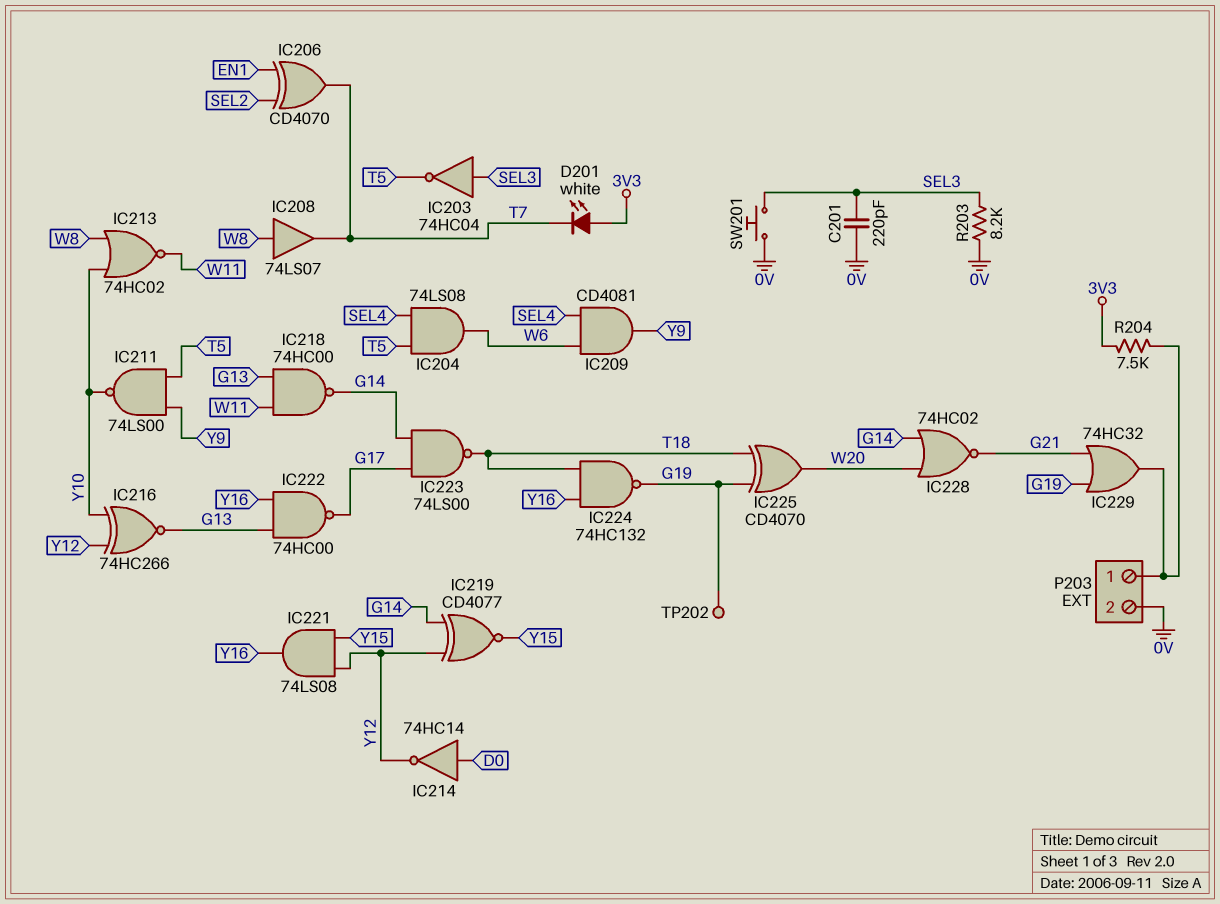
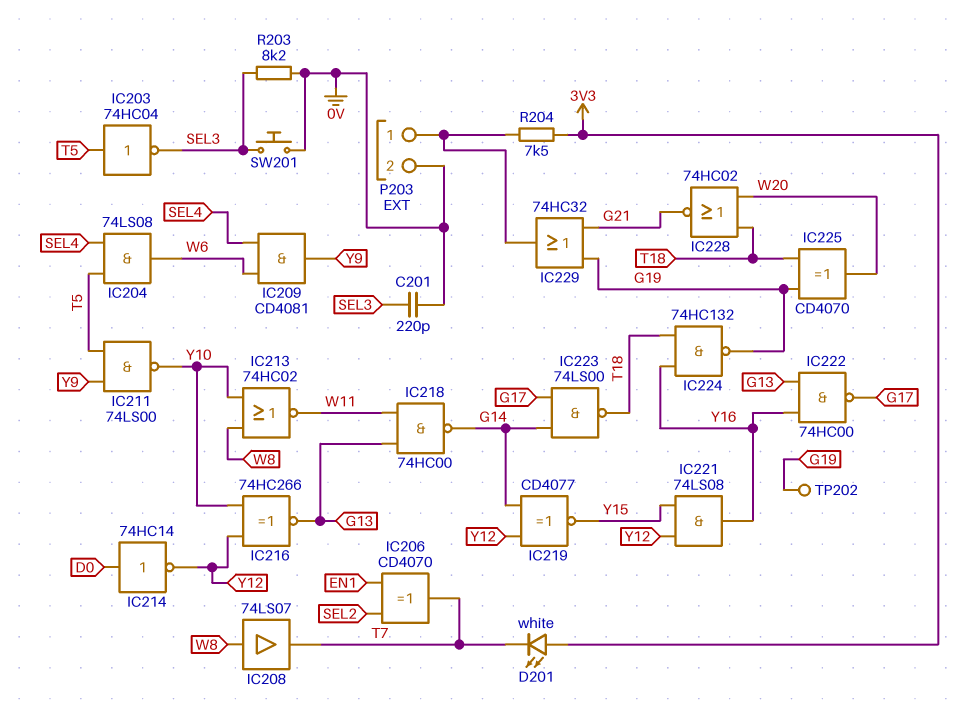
IC203: NOT 74HC04 (in SEL3, out T5) -> NOT 74HC04 (in T5, out SEL3)
IC228: NOR 74HC02 (in G14, in W20, out G21) -> NOR 74HC02 (in T18, in W20, out G21)

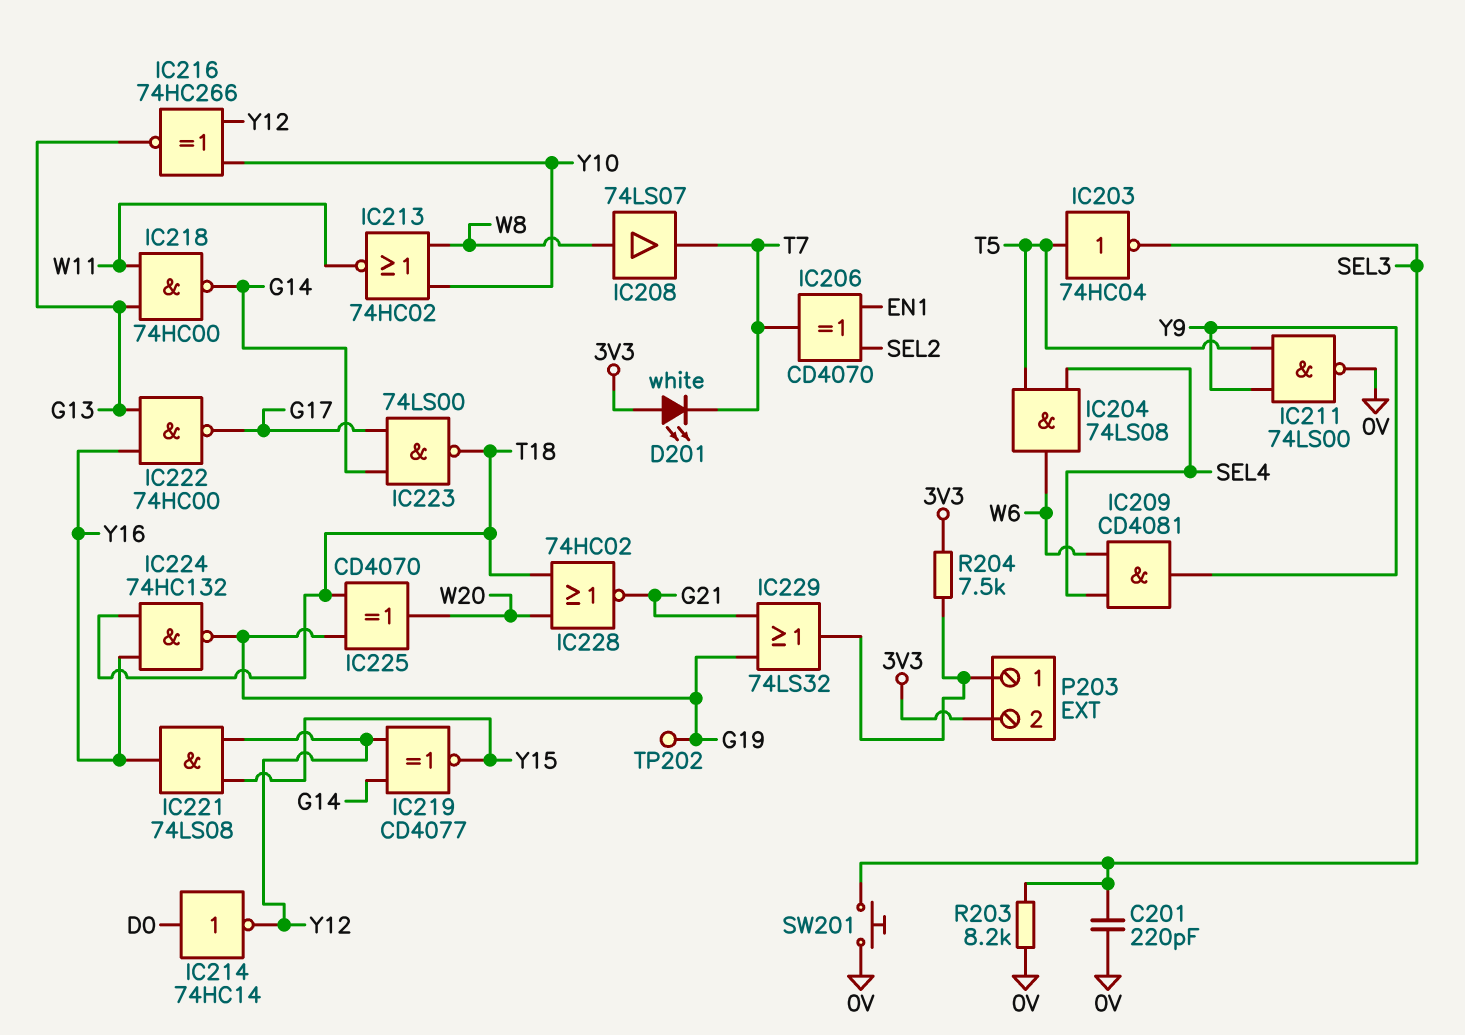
IC211: NAND 74LS00 (in T5, in Y9, out Y10) -> NAND 74LS00 (in T5, in Y9, out 0V)
IC229: OR 74HC32 (in G19, in G21, out P203/1) -> OR 74LS32 (in G19, in G21, out P203/1)
P203 pin 2: 0V -> 3V3

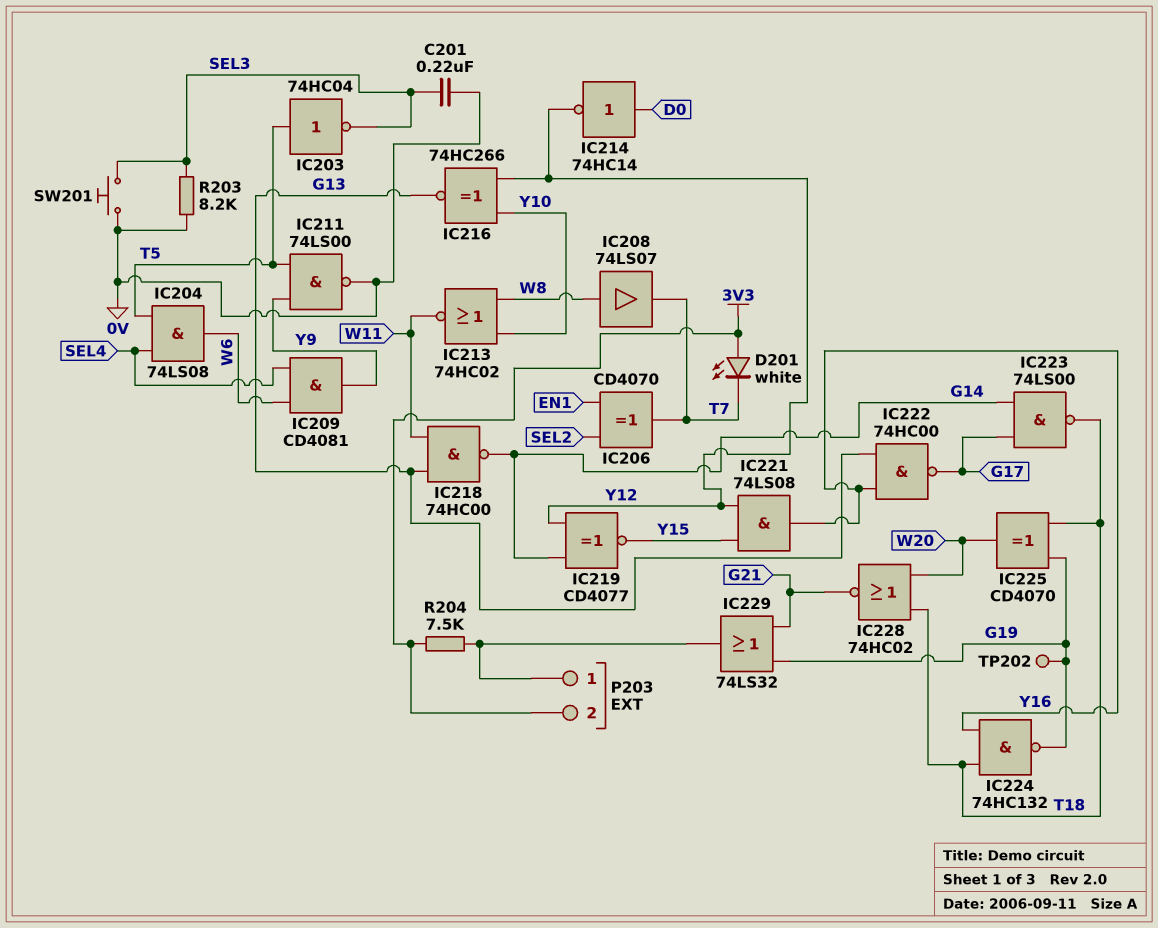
C201: 220pF (0V, SEL3) -> 220nF (0V, SEL3)

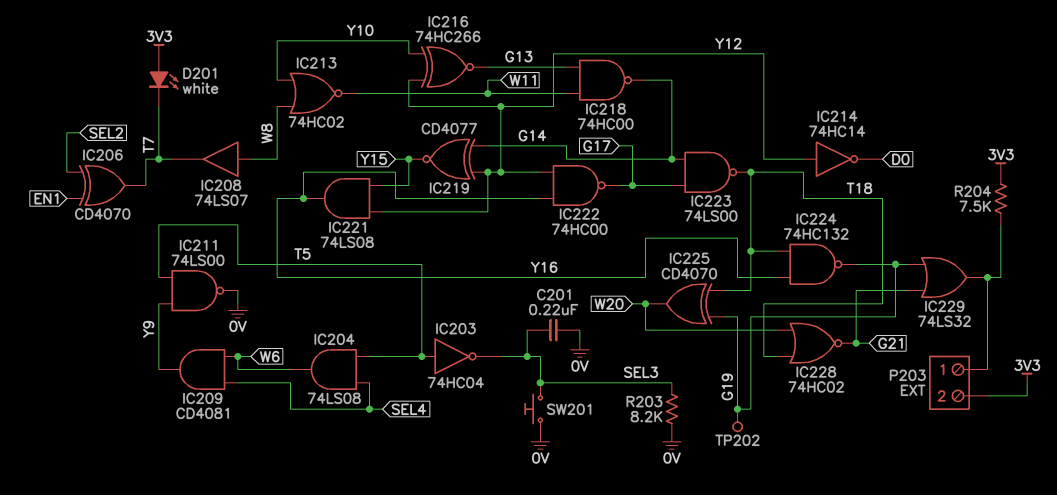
IC214: NOT 74HC14 (in D0, out Y12) -> NOT 74HC14 (in Y12, out D0)
IC222: NAND 74HC00 (in G13, in Y16, out G17) -> NAND 74HC00 (in Y12, in Y16, out G17)

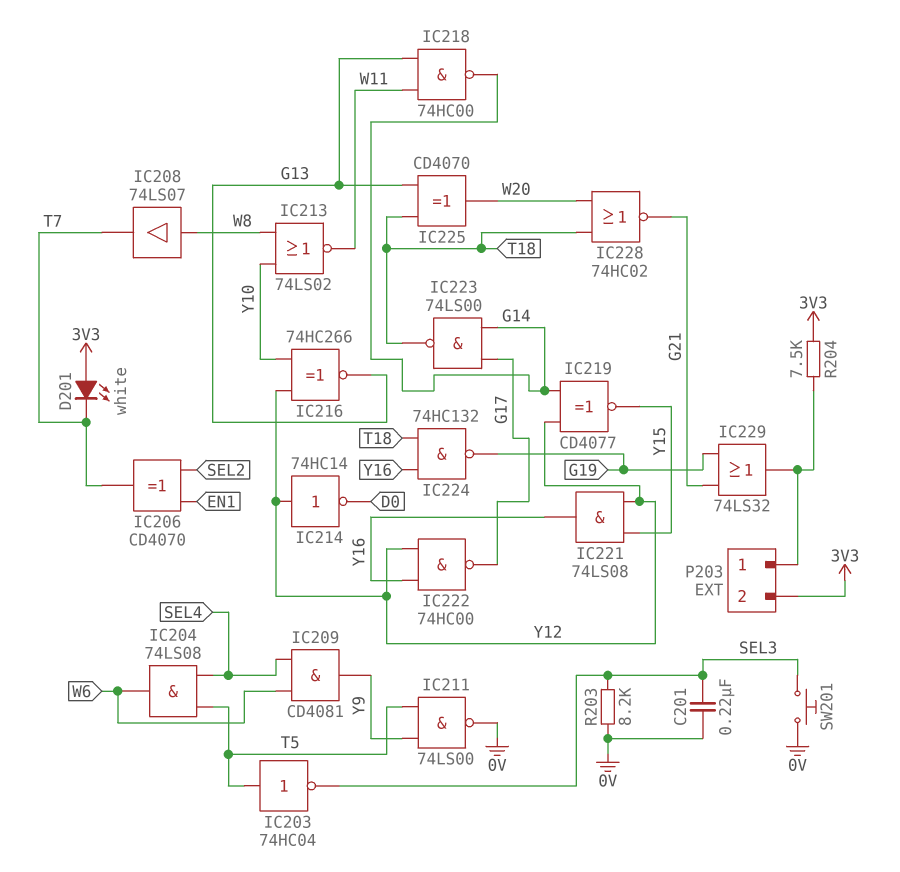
IC213: NOR 74HC02 (in W8, in Y10, out W11) -> NOR 74LS02 (in W8, in Y10, out W11)
IC225: XOR CD4070 (in G19, in T18, out W20) -> XOR CD4070 (in G13, in T18, out W20)
TP202: test point (G19) -> none

